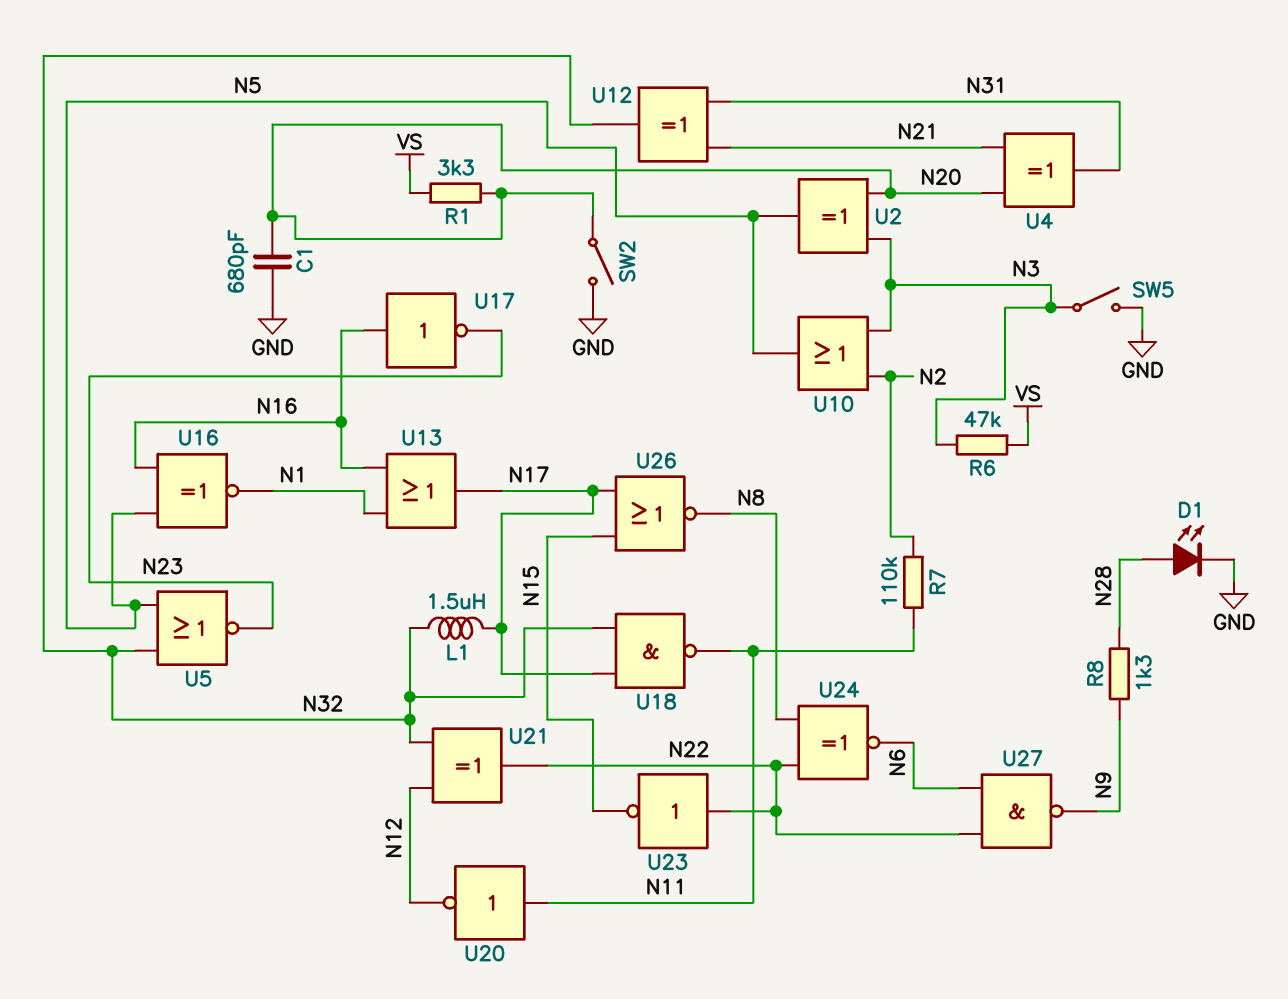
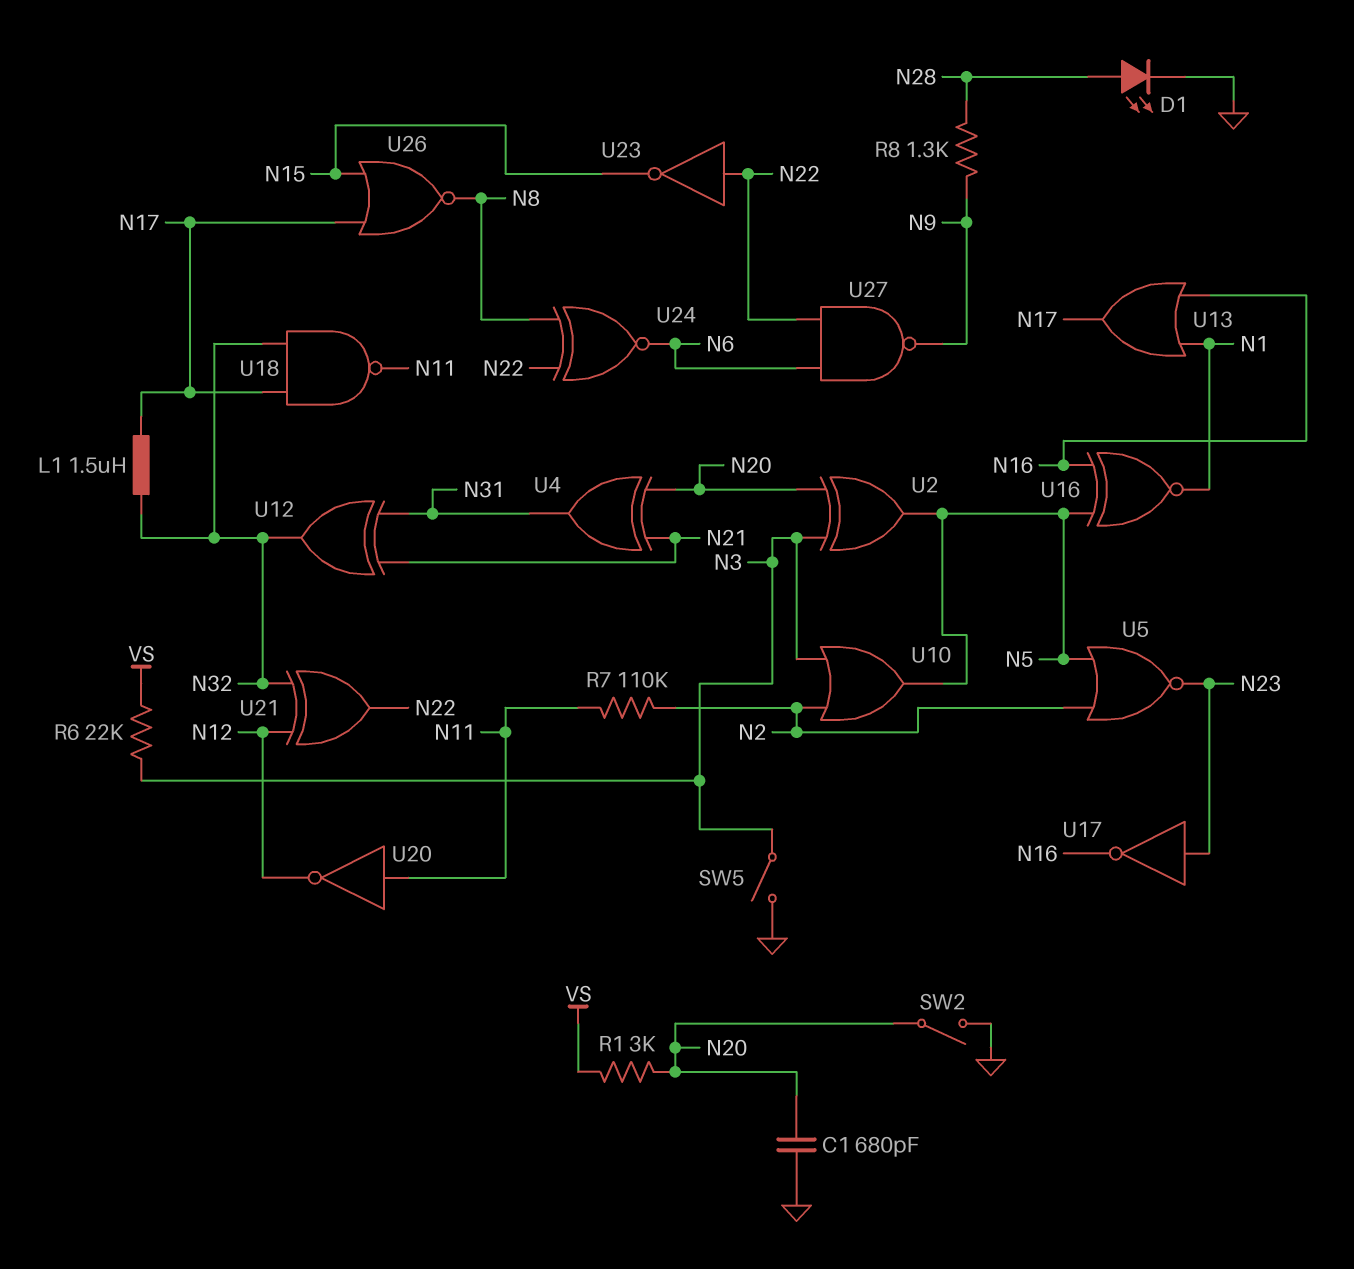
R1: 3.3k (N20, VS) -> 3k (N20, VS)
R6: 47k (N3, VS) -> 22k (N3, VS)
U5: NOR (in N5, in N32, out N23) -> NOR (in N2, in N5, out N23)
U17: NOT (in N16, out N23) -> NOT (in N23, out N16)

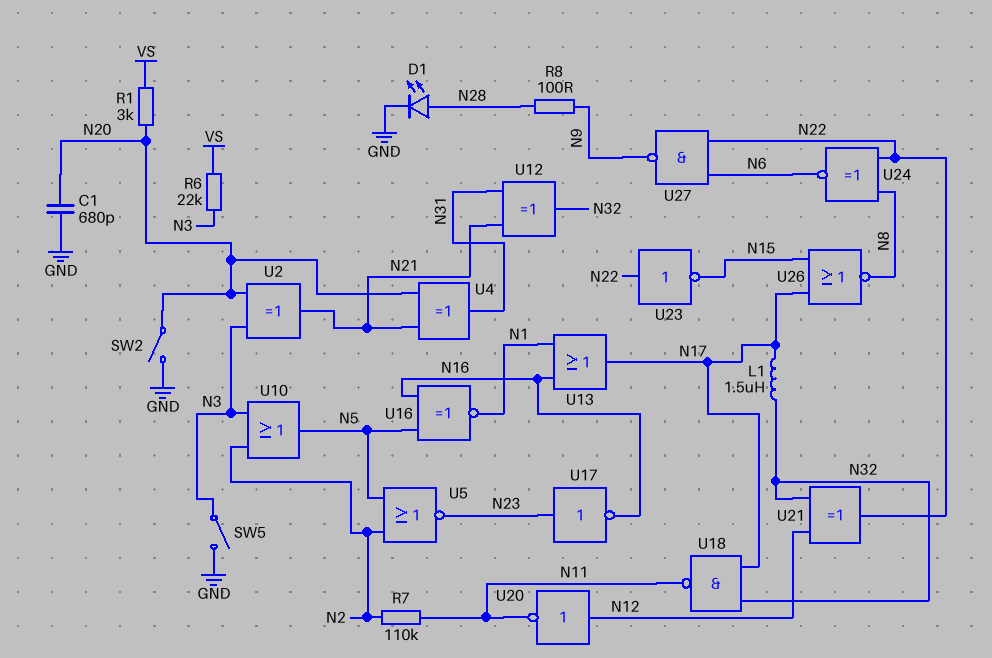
R8: 1.3k (N9, N28) -> 100 (N9, N28)
U2: XOR (in N3, in N20, out N5) -> XOR (in N3, in N20, out N21)
U20: NOT (in N11, out N12) -> NOT (in N12, out N11)

